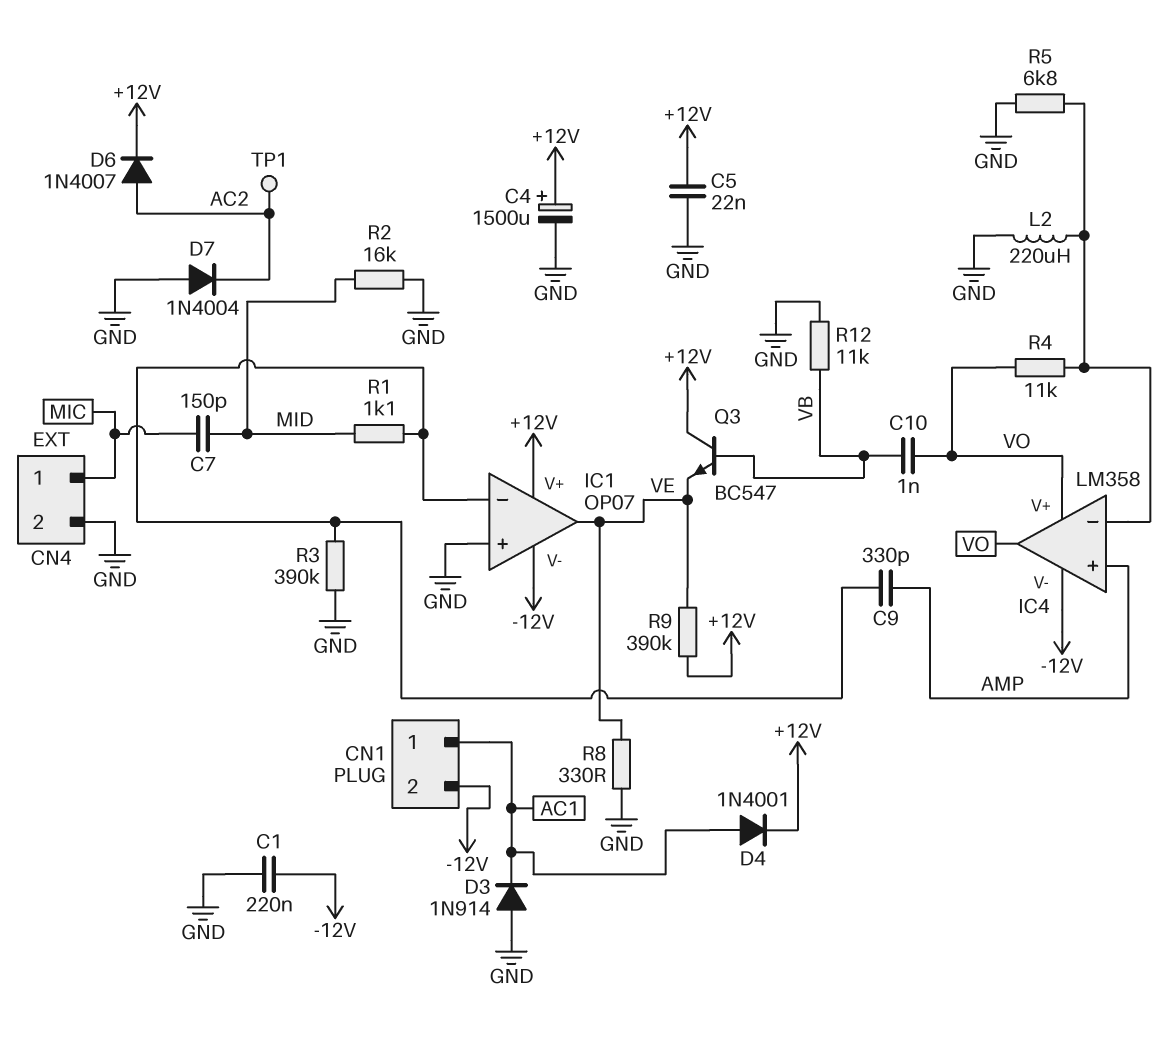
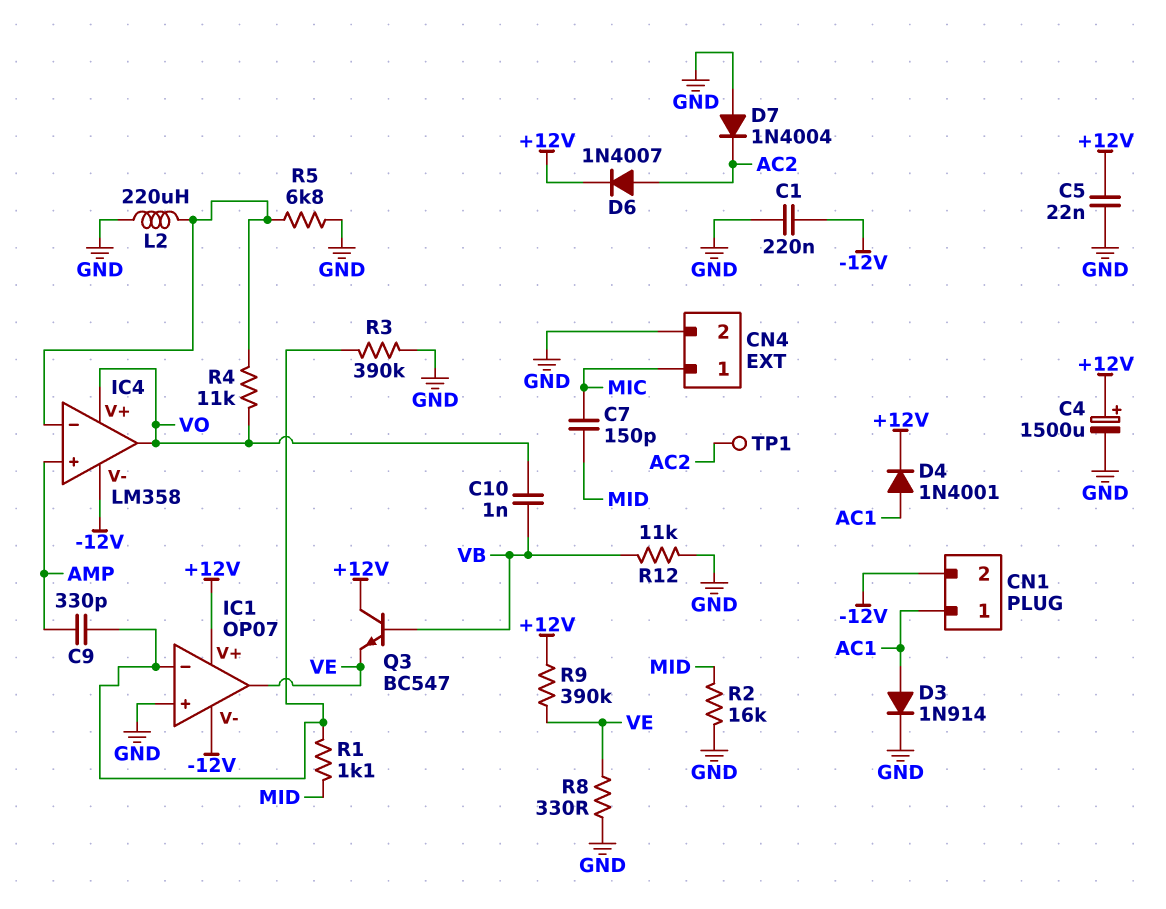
D3: diode 1N914 (A GND, K AC1) -> diode 1N914 (A AC1, K GND)

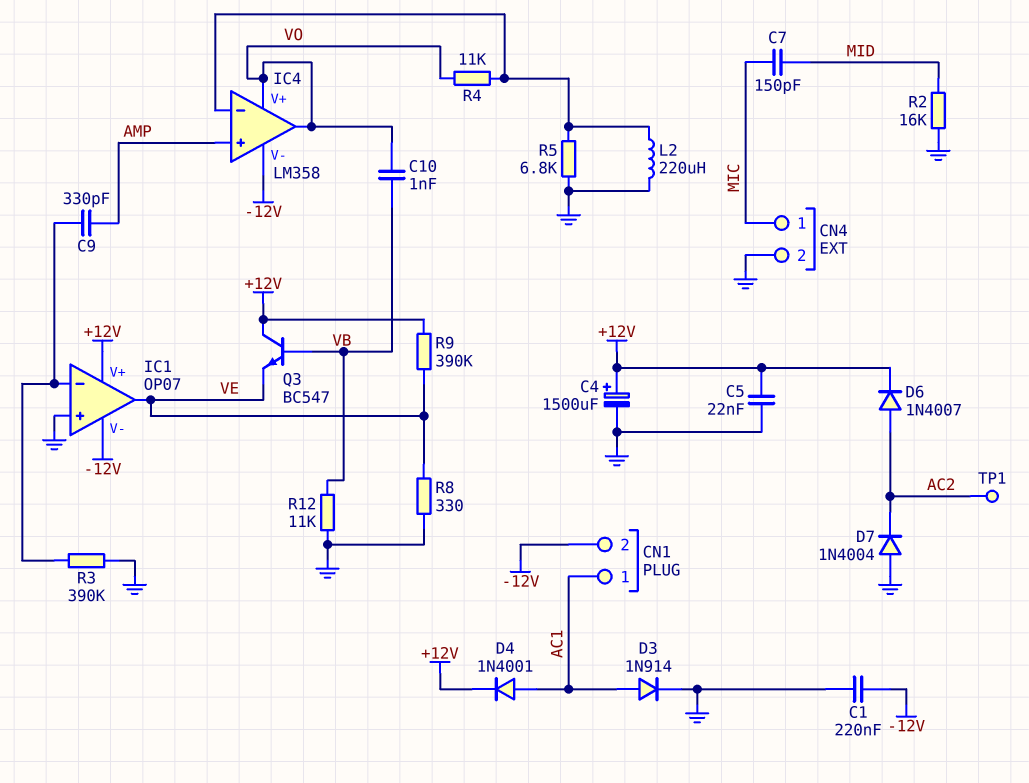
R1: 1.1k (IC1/in-, MID) -> none

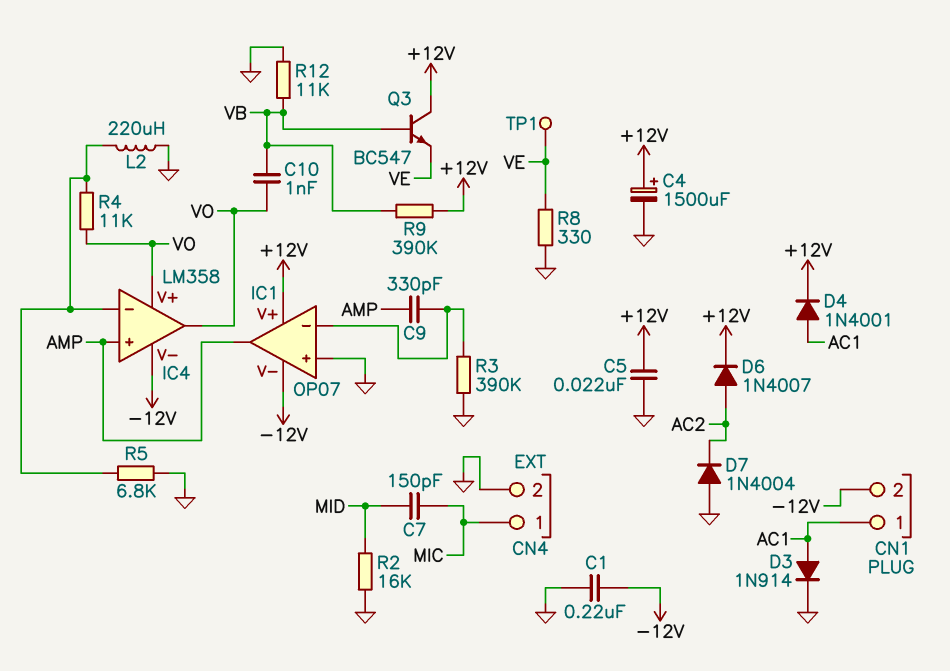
IC1 pin out: VE -> AMP
R9: 390k (+12V, VE) -> 390k (+12V, VB)
TP1: test point (AC2) -> test point (VE)

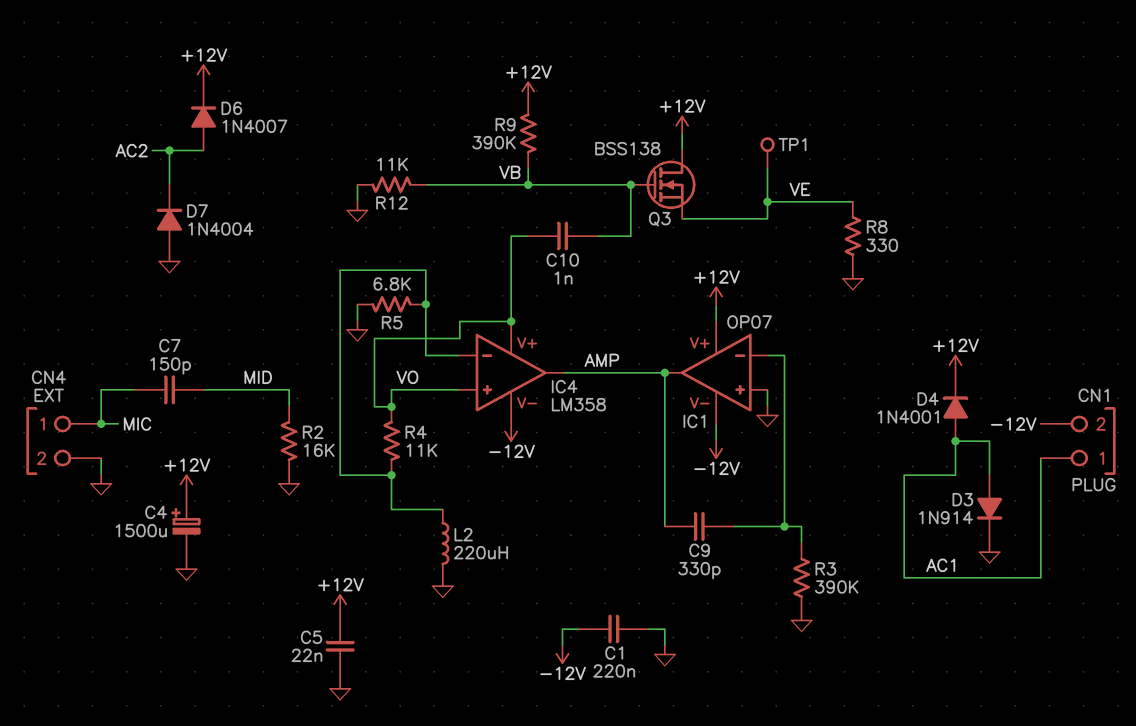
IC4 pin in+: AMP -> VO
IC4 pin out: VO -> AMP
Q3: NPN BC547 (B VB, C +12V, E VE) -> NMOS BSS138 (G VB, D +12V, S VE)

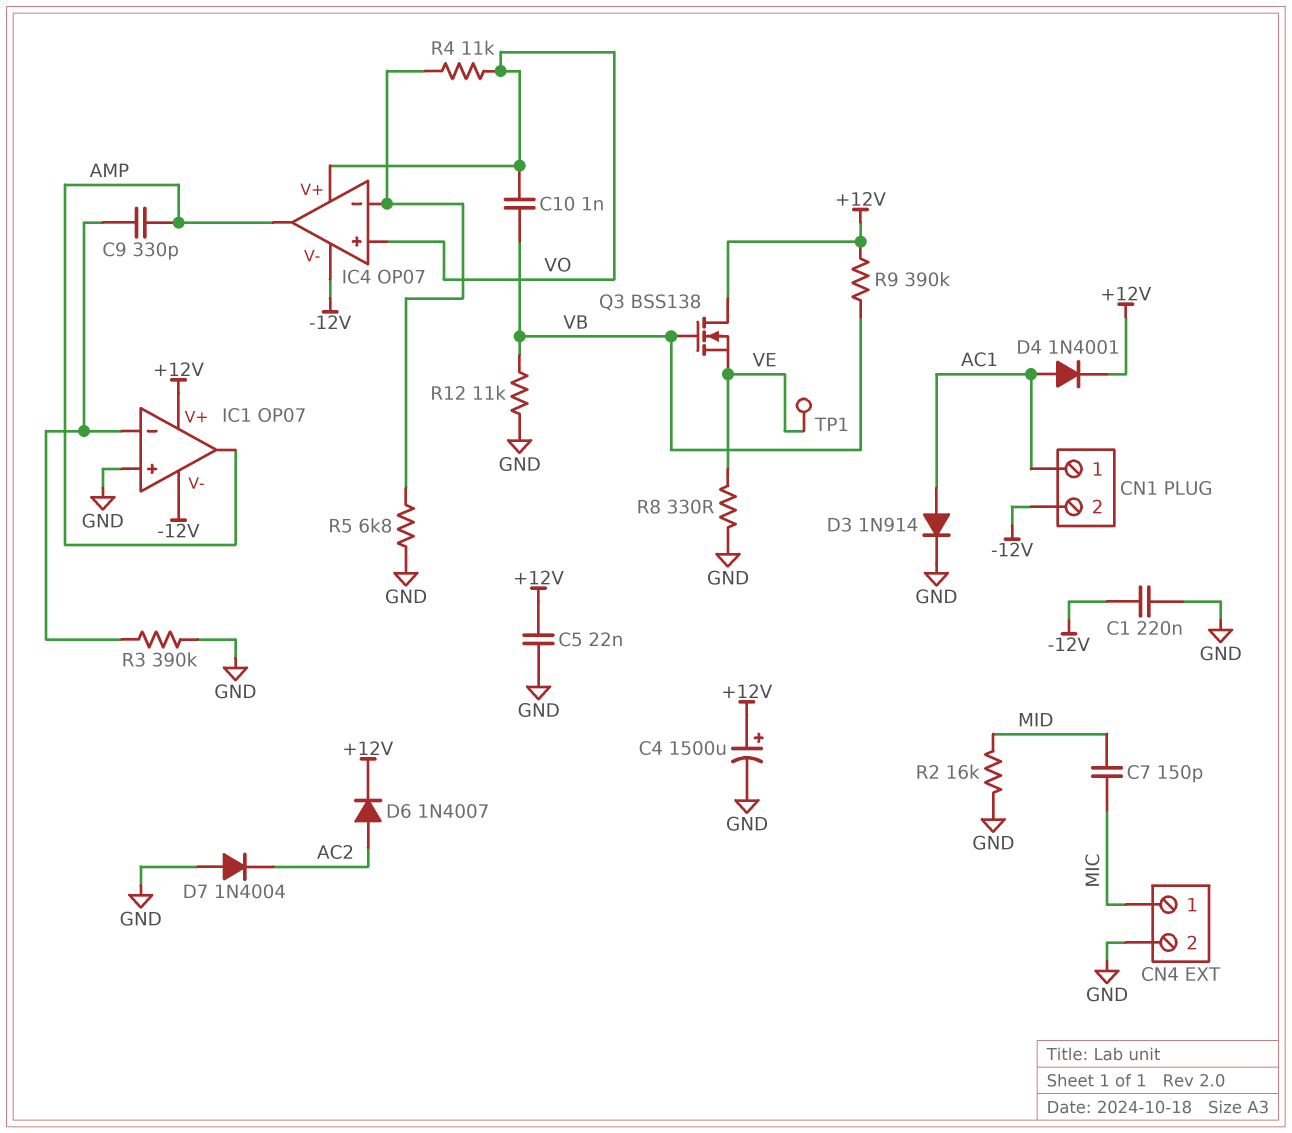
IC4: LM358 -> OP07
L2: 220uH (GND, IC4/in-) -> none

